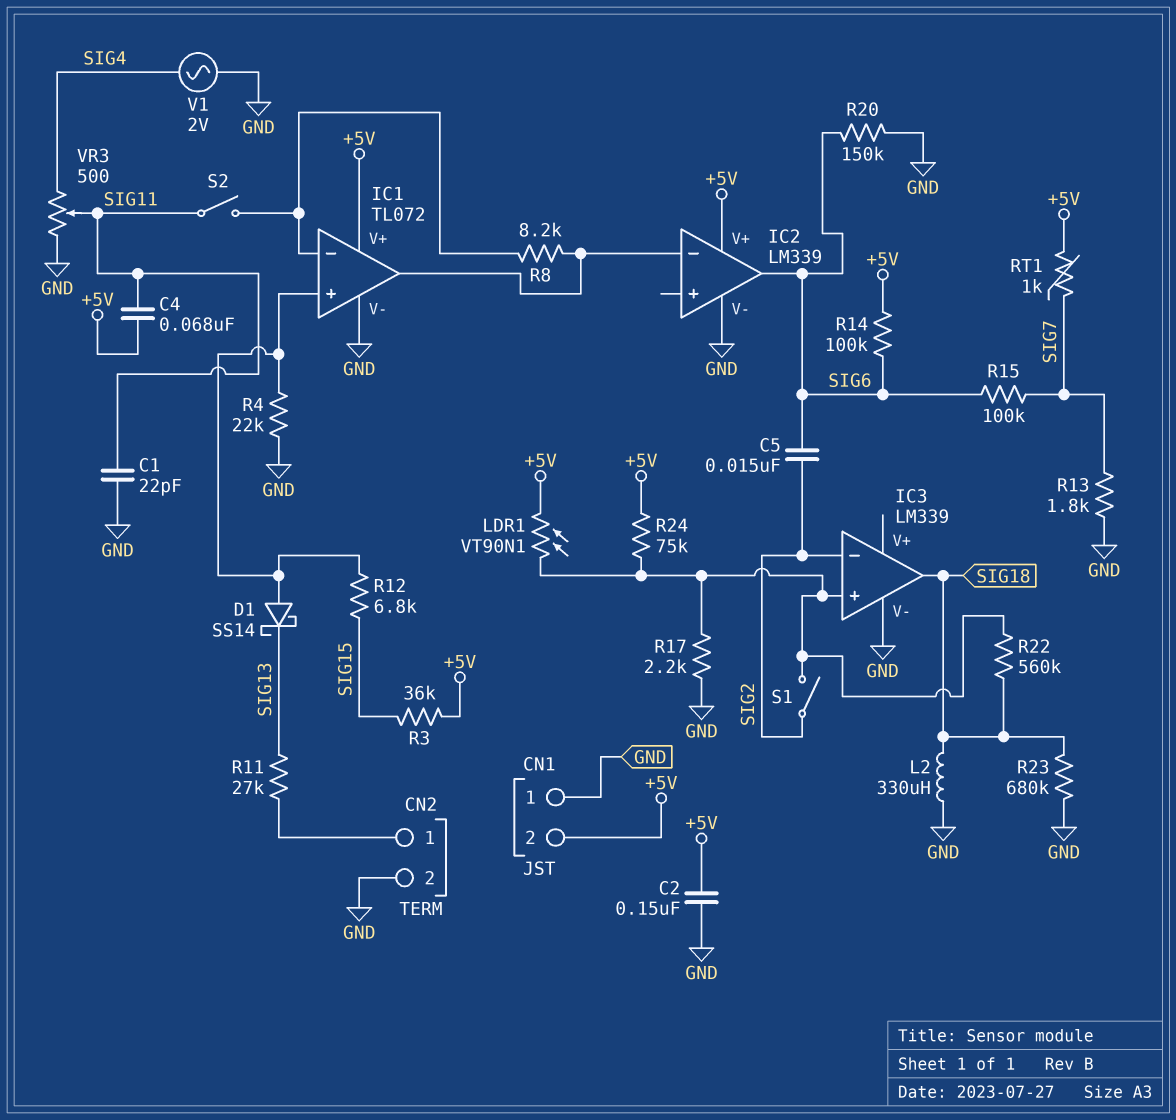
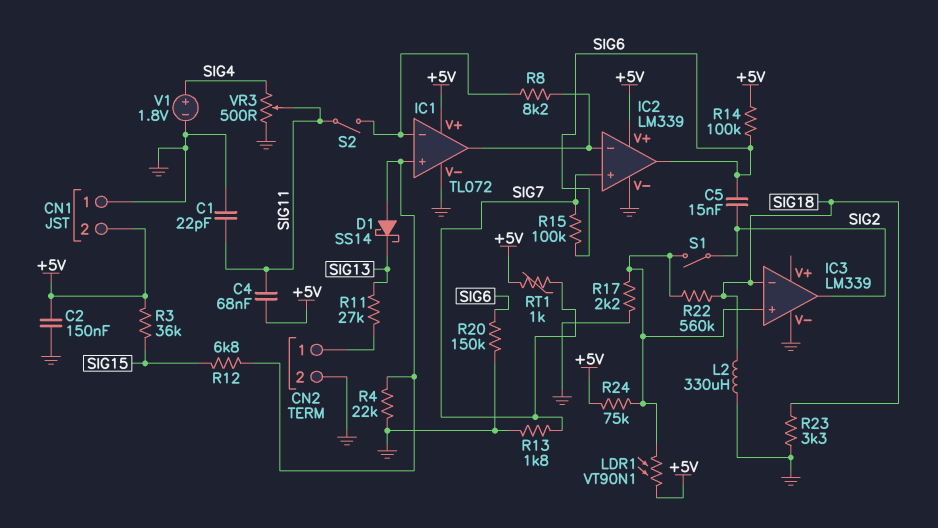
IC2 pin in+: none -> SIG7
IC3 pin in-: SIG2 -> SIG18
IC3 pin out: SIG18 -> SIG2
R23: 680k (GND, SIG18) -> 3.3k (GND, SIG18)
V1: AC 2V (GND, SIG4) -> 1.8V (plus SIG4, minus GND)

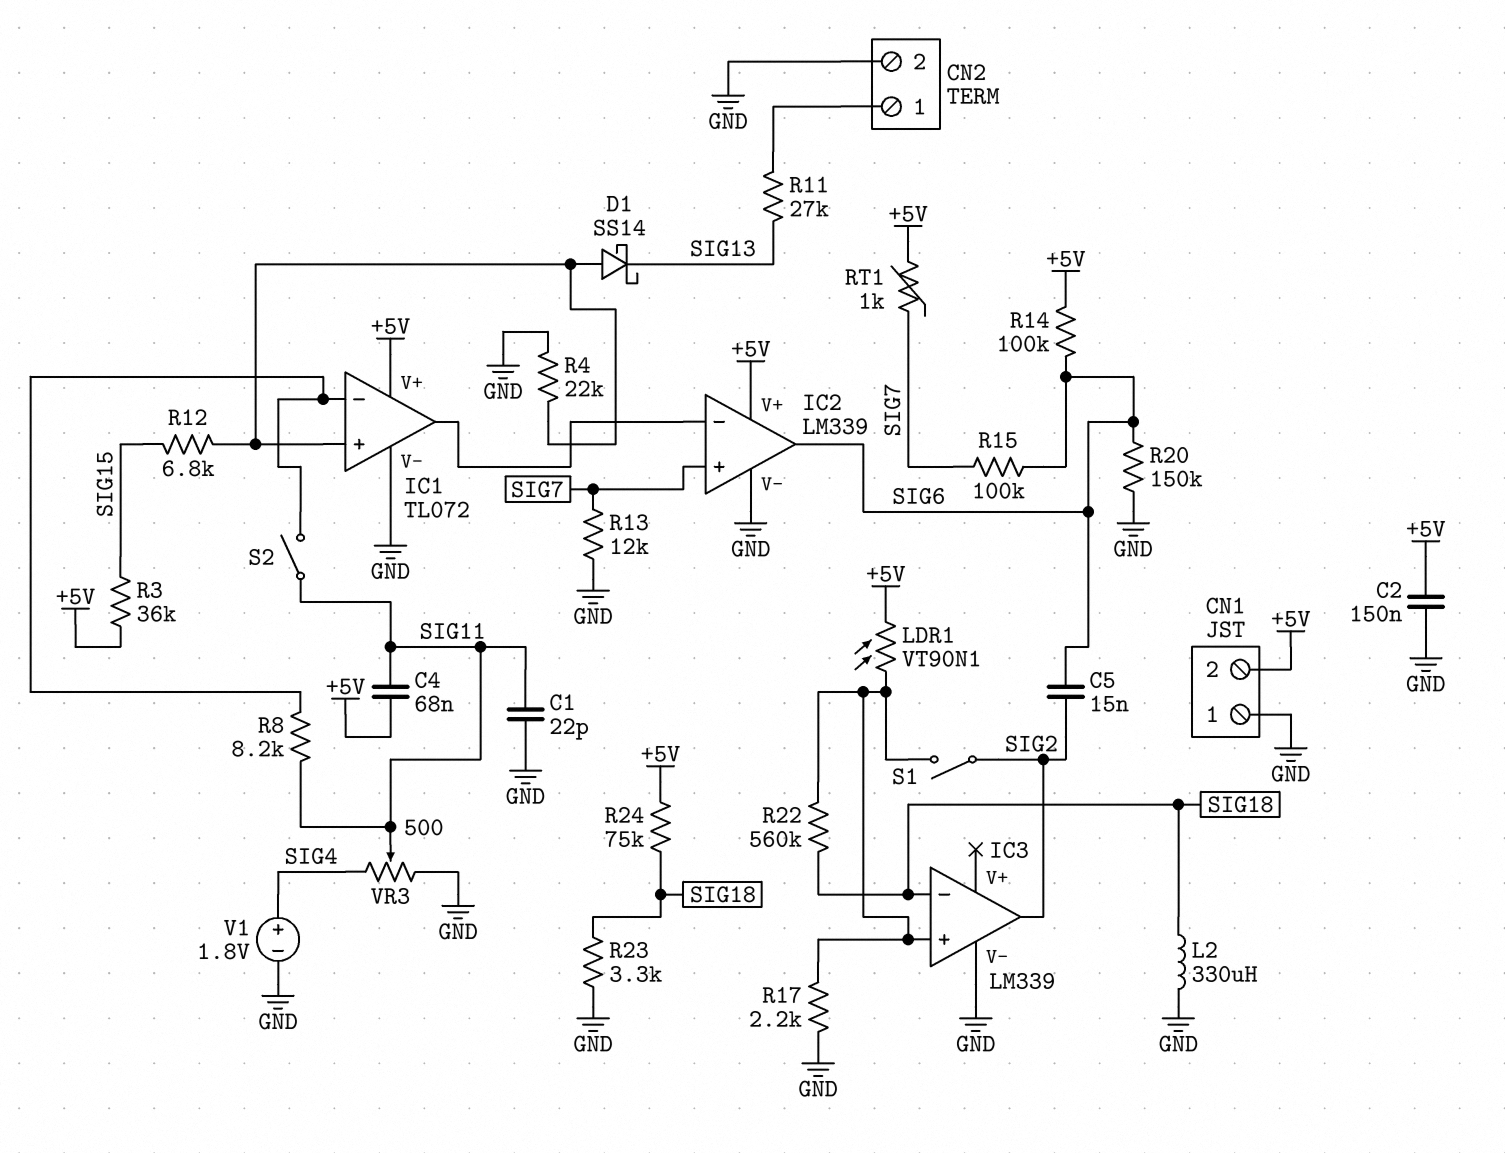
R8: 8.2k (IC1/in-, IC1/out) -> 8.2k (IC1/in-, SIG11)
R13: 1.8k (GND, SIG7) -> 12k (GND, SIG7)
R24: 75k (+5V, IC3/in+) -> 75k (+5V, SIG18)

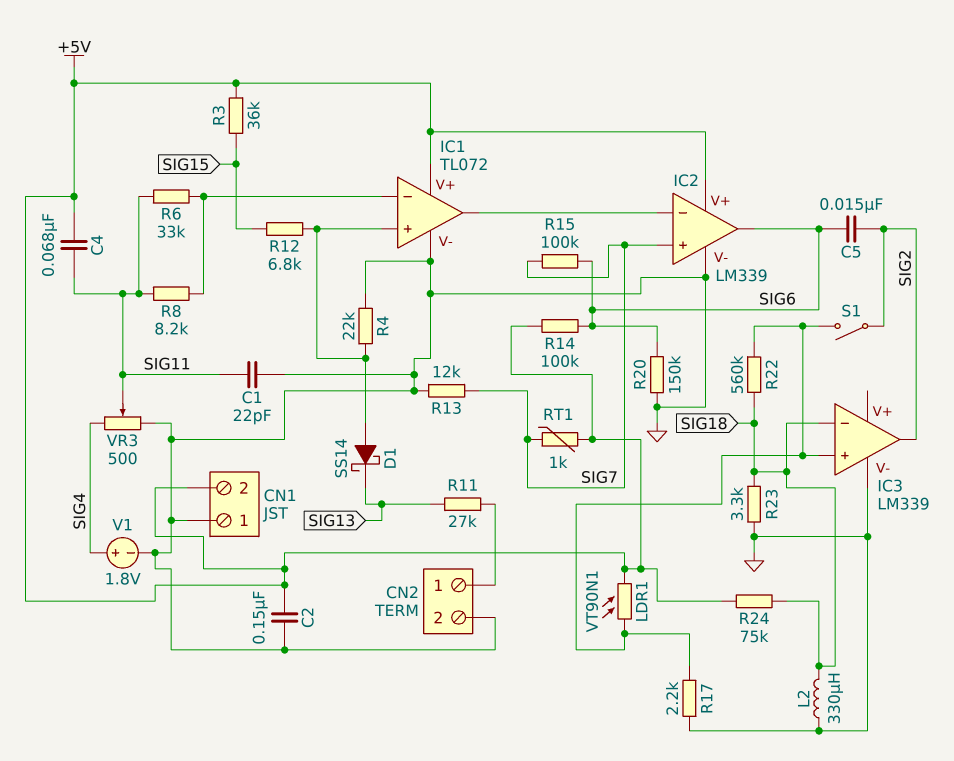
R6: none -> 33k (IC1/in-, SIG11)
S2: switch (IC1/in-, SIG11) -> none

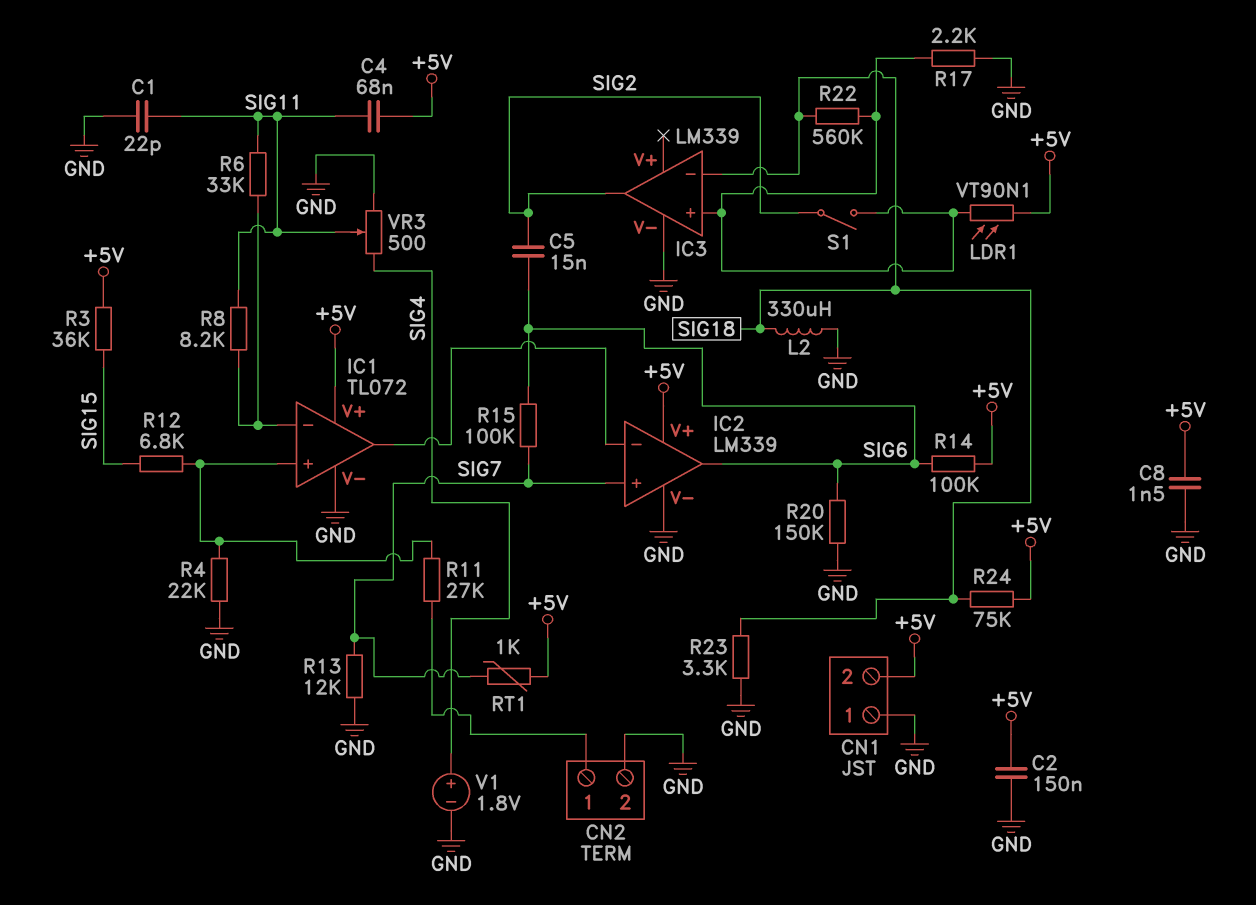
C8: none -> 1.5nF (+5V, GND)
D1: schottky SS14 (A IC1/in+, K SIG13) -> none
R11: 27k (CN2/1, SIG13) -> 27k (CN2/1, IC1/in+)

